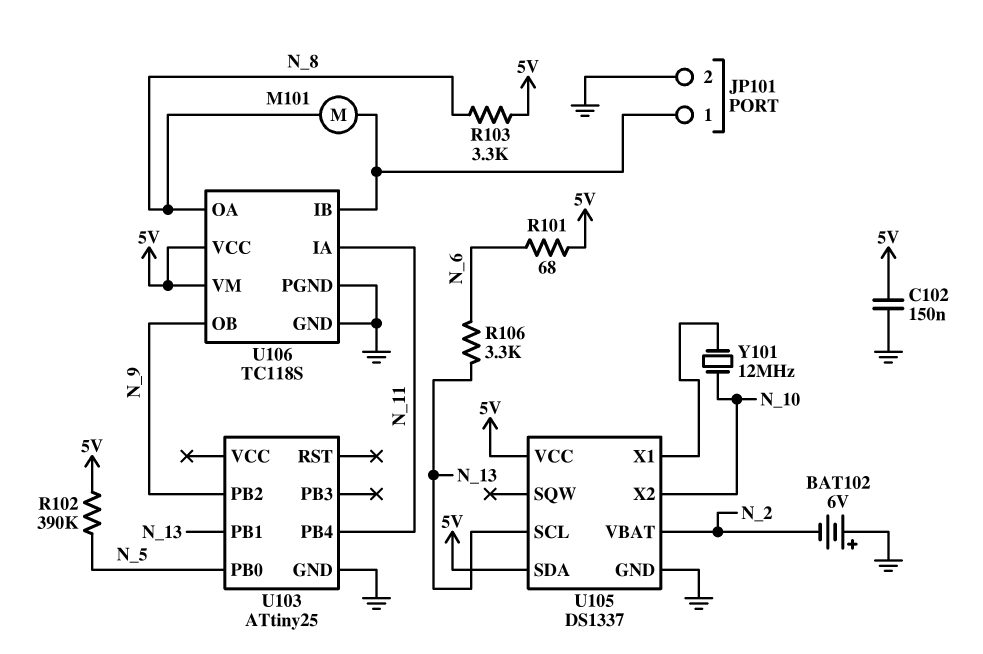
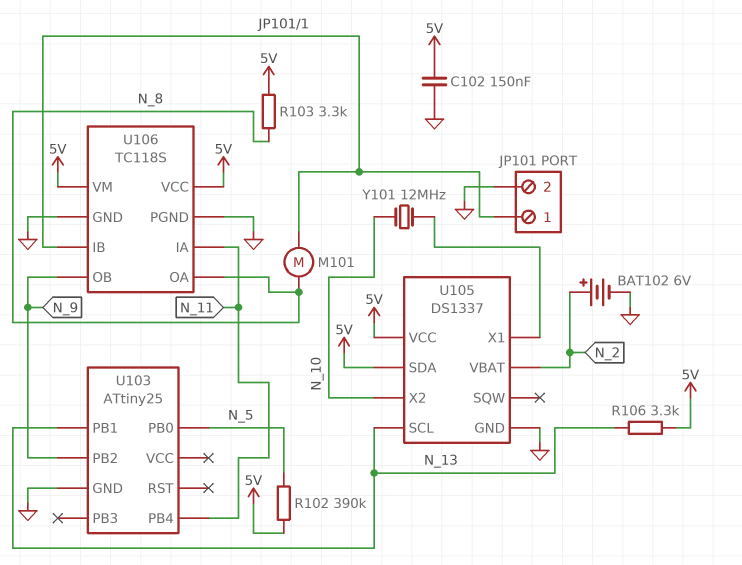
BAT102: 6V (plus GND, minus N_2) -> 6V (plus N_2, minus GND)
R101: 68 (5V, N_6) -> none
R106: 3.3k (N_6, N_13) -> 3.3k (5V, N_13)

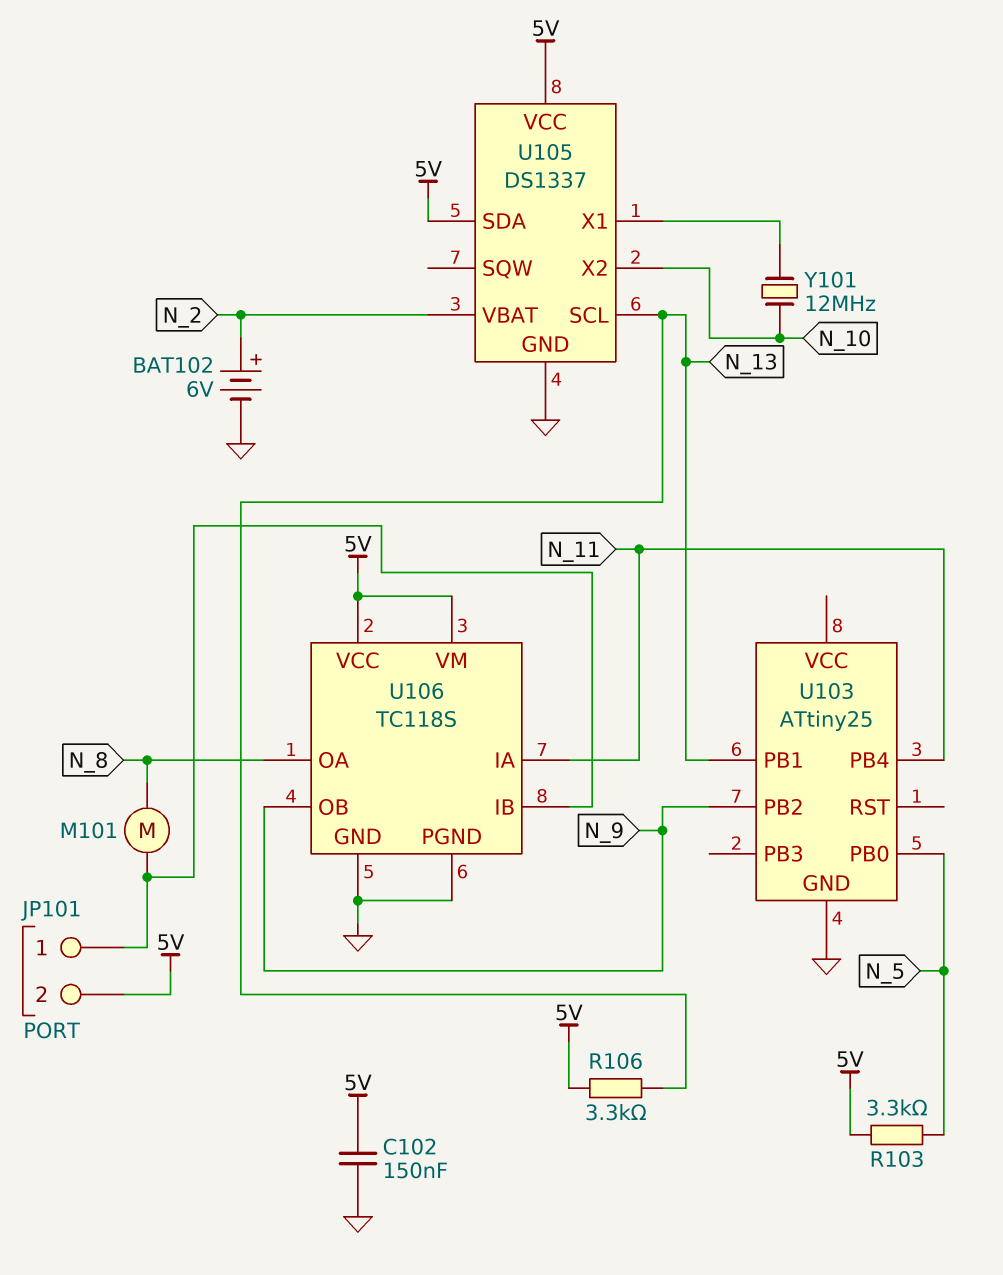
JP101 pin 2: GND -> 5V
R102: 390k (5V, N_5) -> none
R103: 3.3k (5V, N_8) -> 3.3k (5V, N_5)

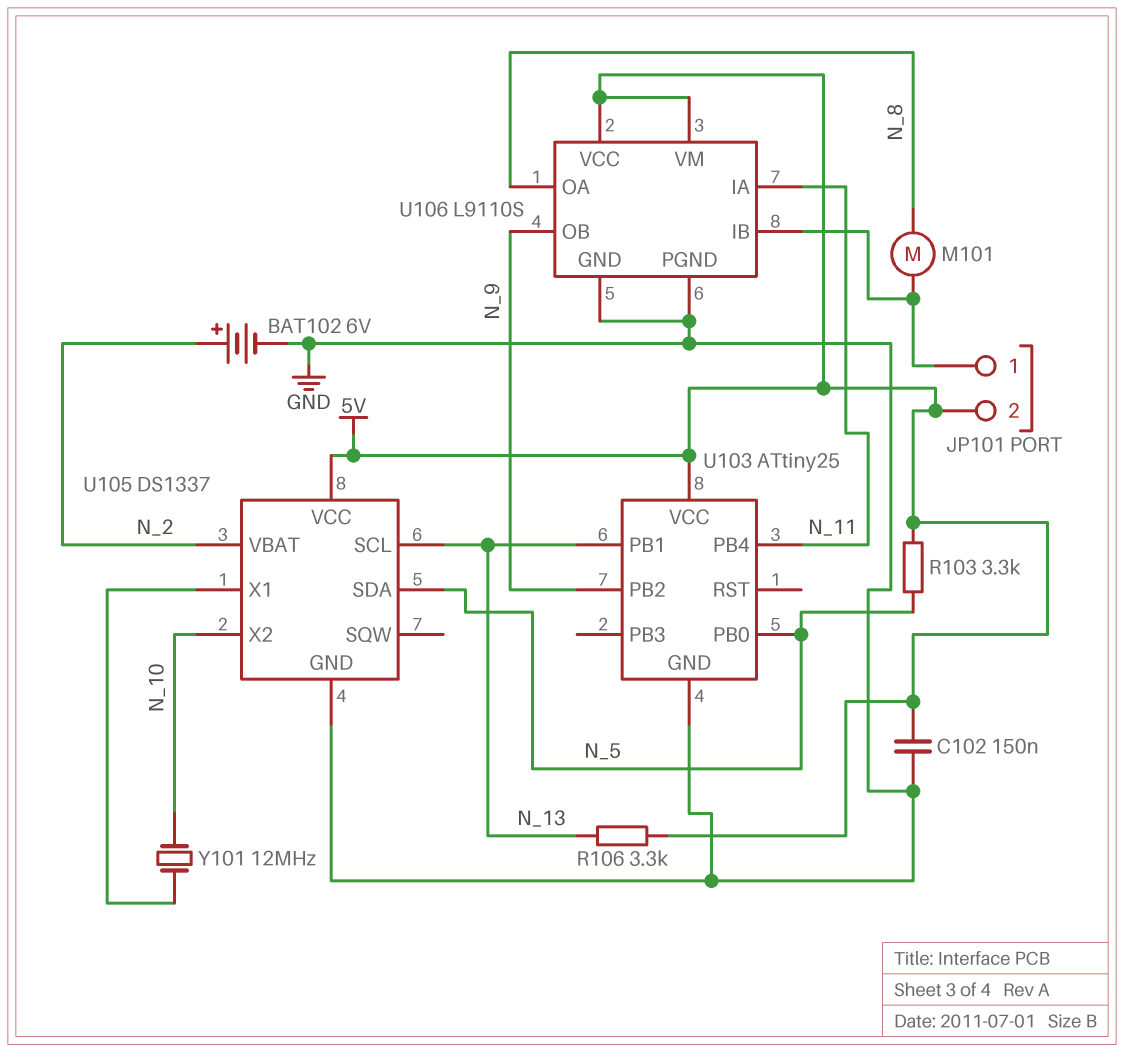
U103 pin VCC: none -> 5V
U105 pin SDA: 5V -> N_5
U106: TC118S -> L9110S

